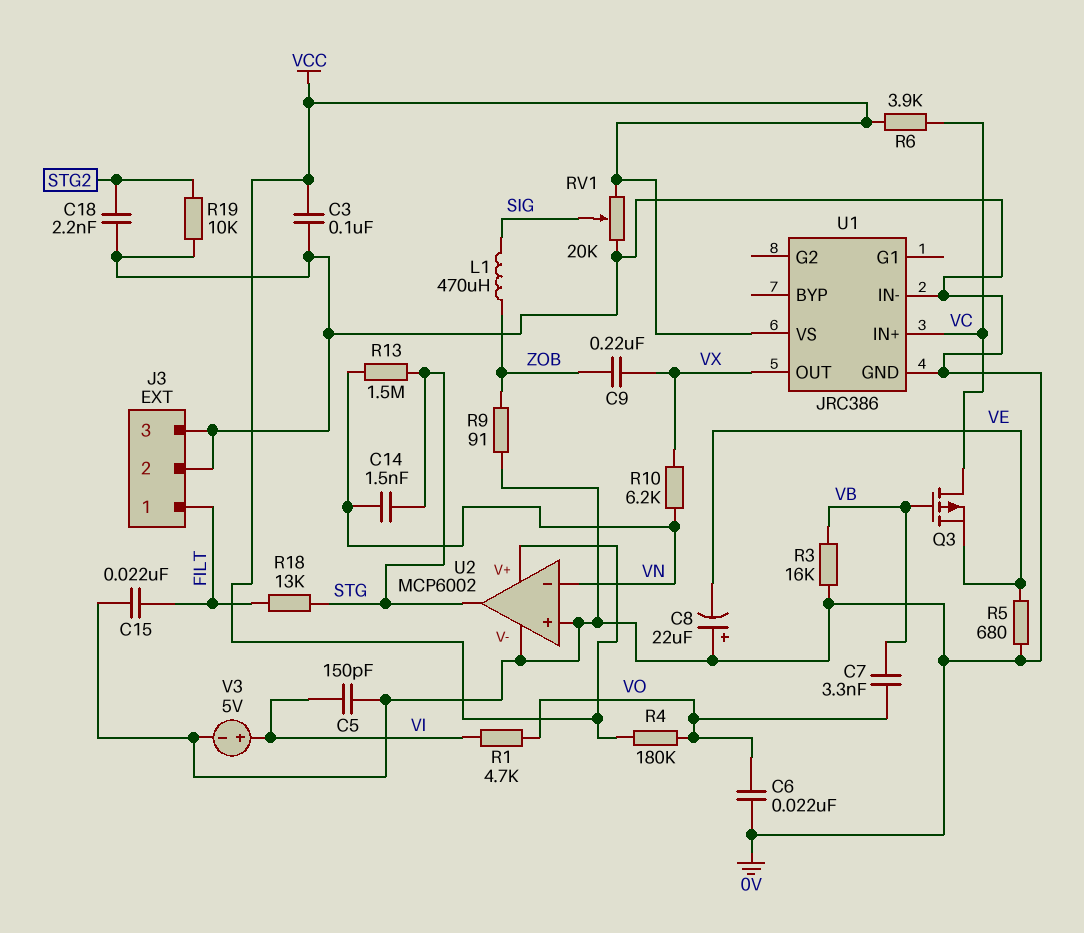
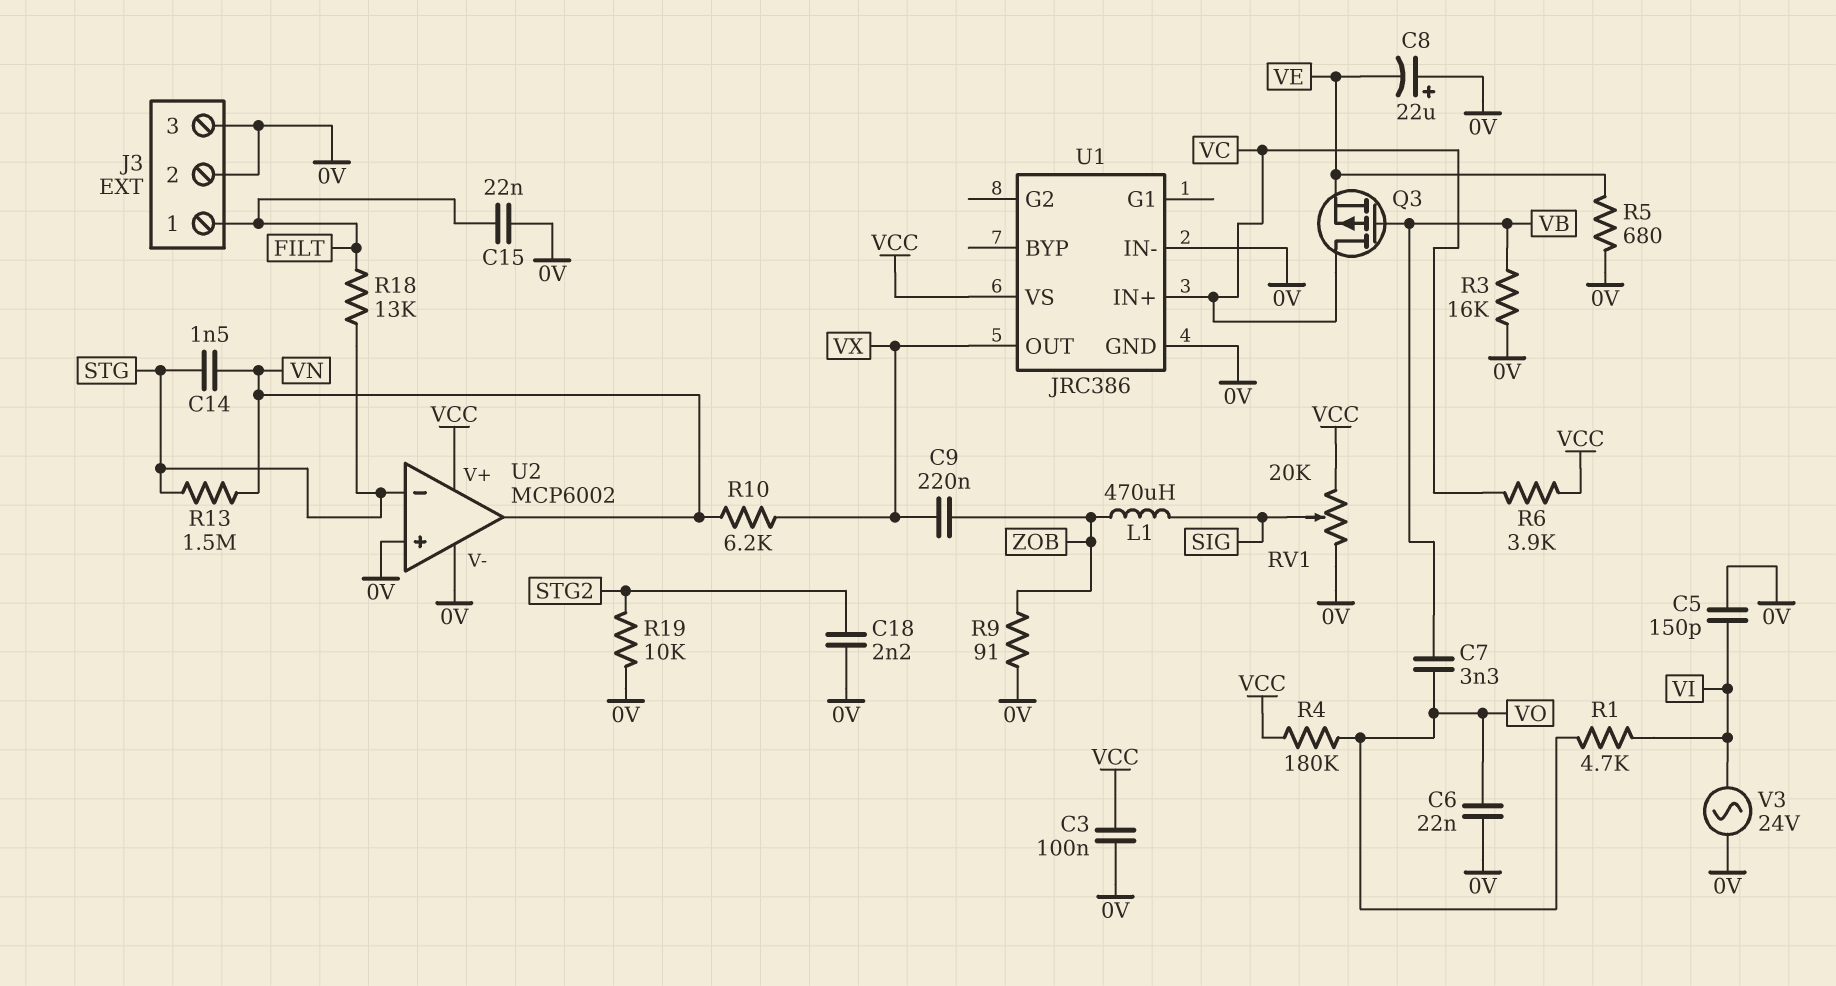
U2 pin in-: VN -> STG
U2 pin out: STG -> VN
V3: 5V (plus VI, minus 0V) -> AC 24V (0V, VI)

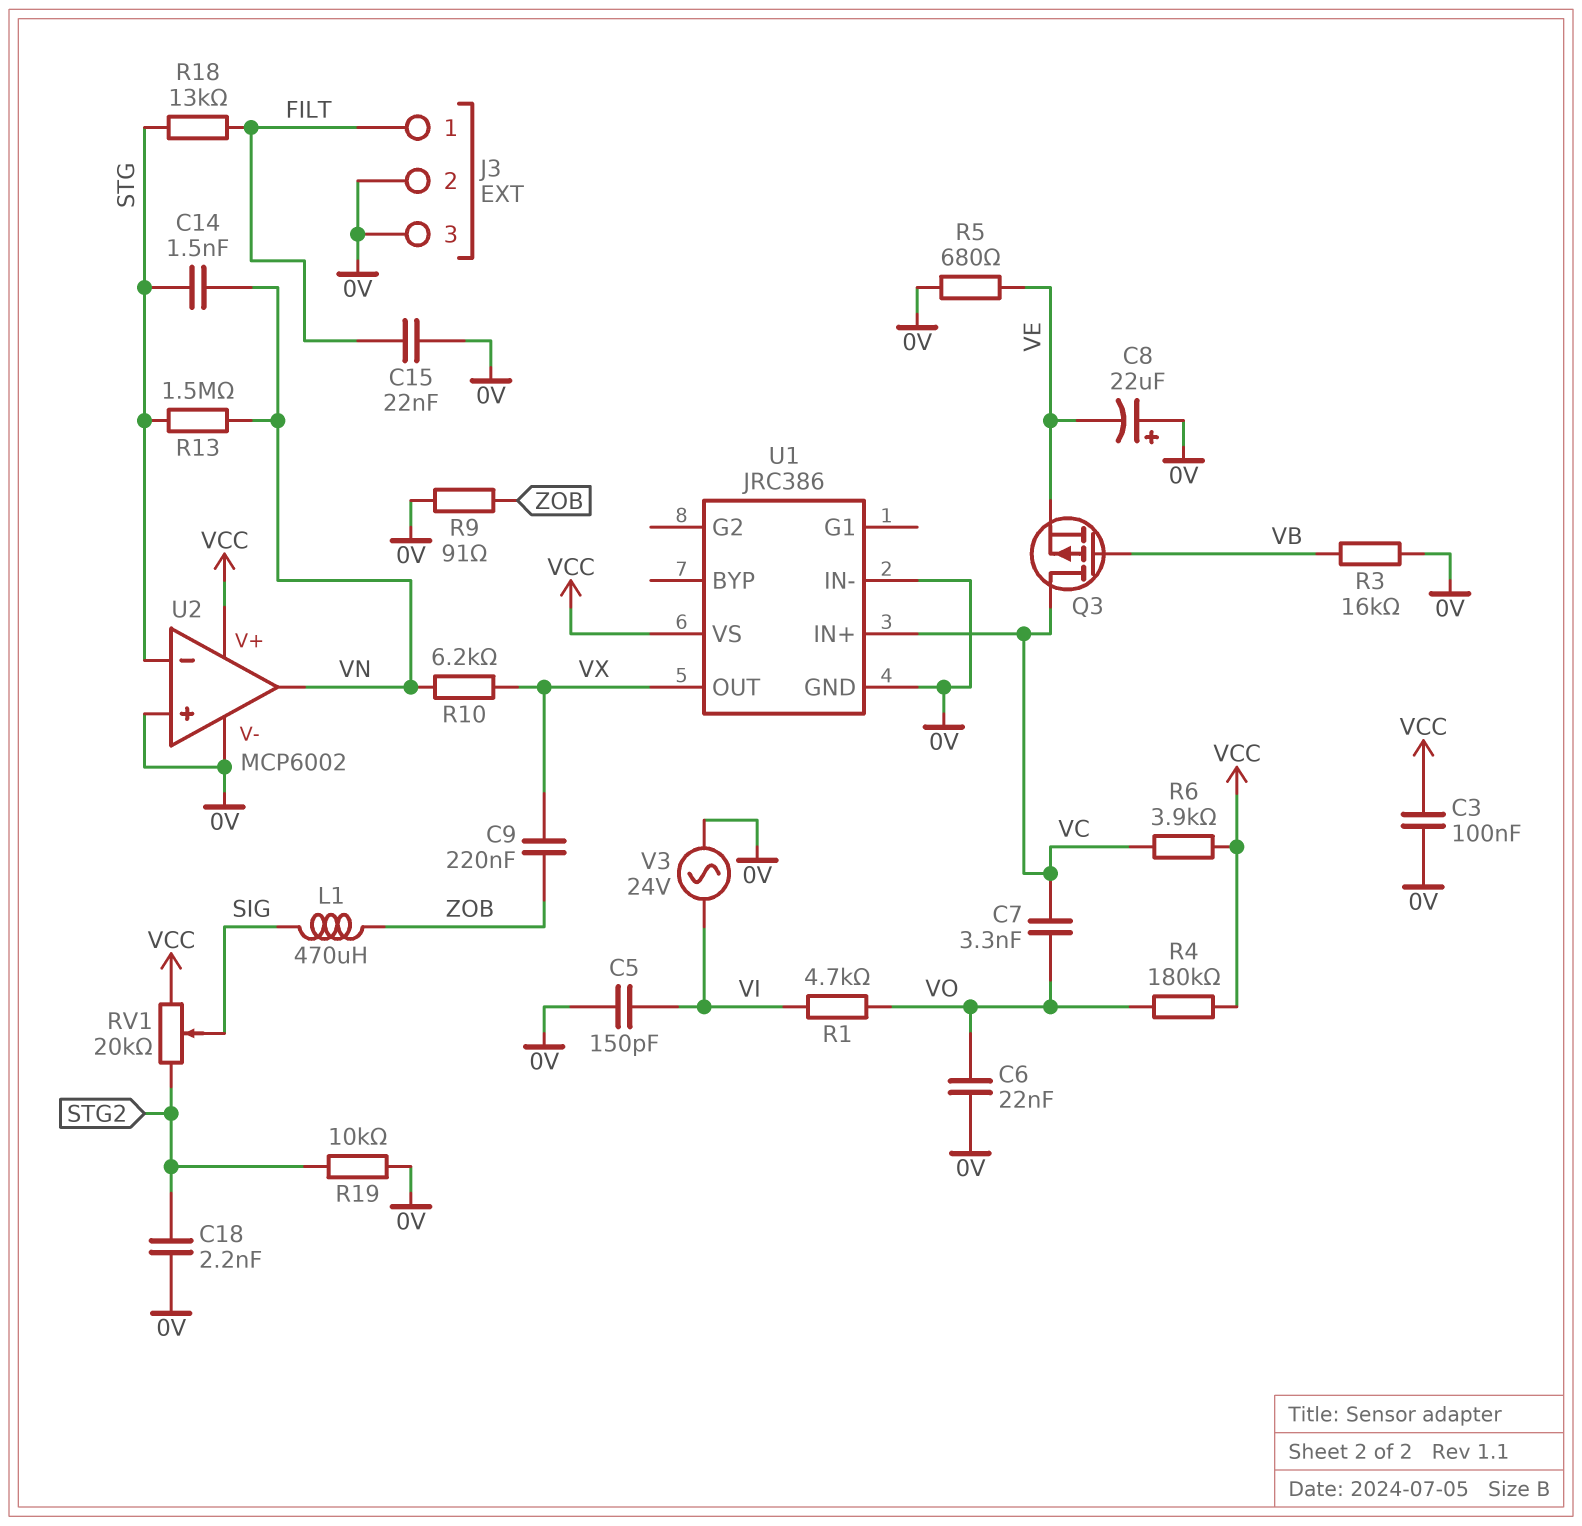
C7: 3.3nF (VB, VO) -> 3.3nF (VC, VO)
RV1: 20k (0V, VCC, wiper SIG) -> 20k (STG2, VCC, wiper SIG)

